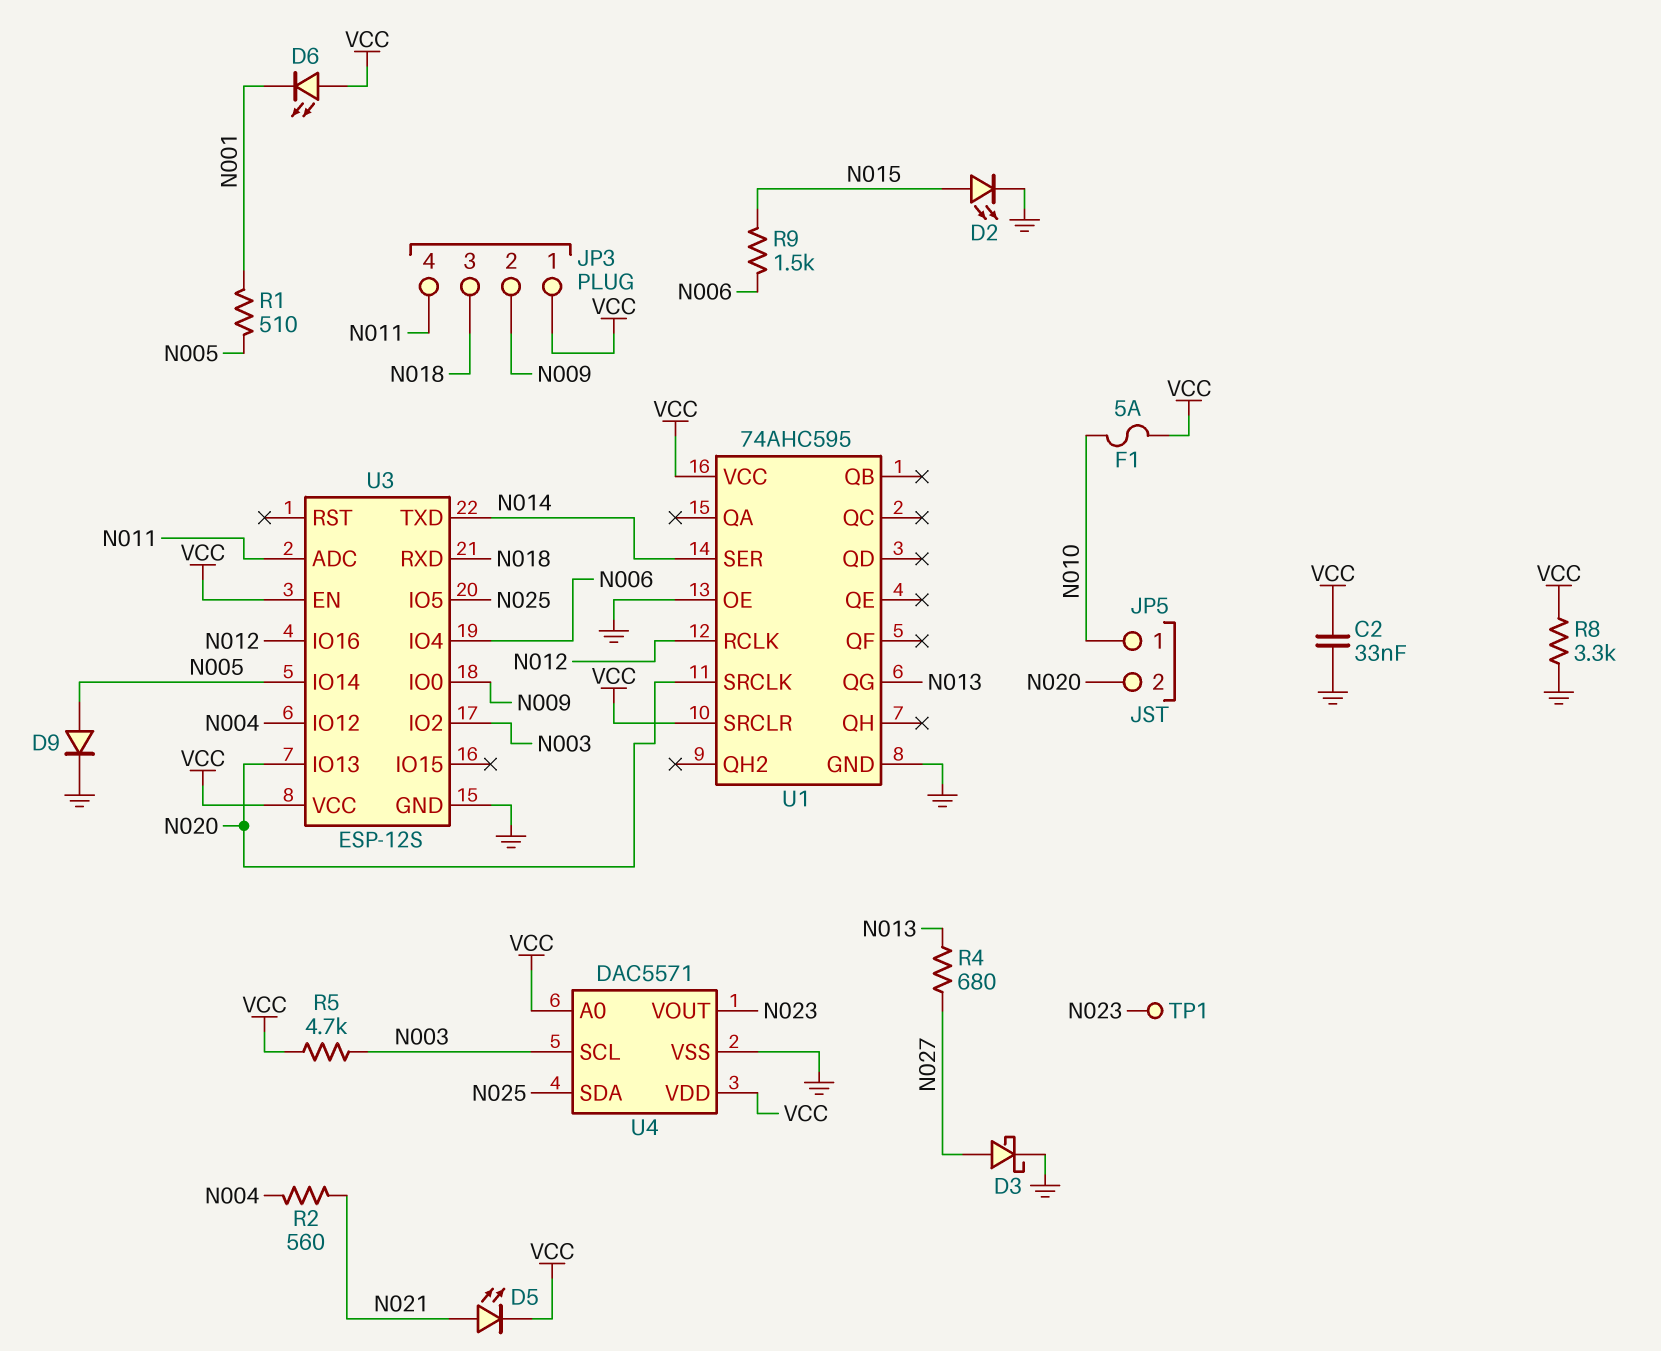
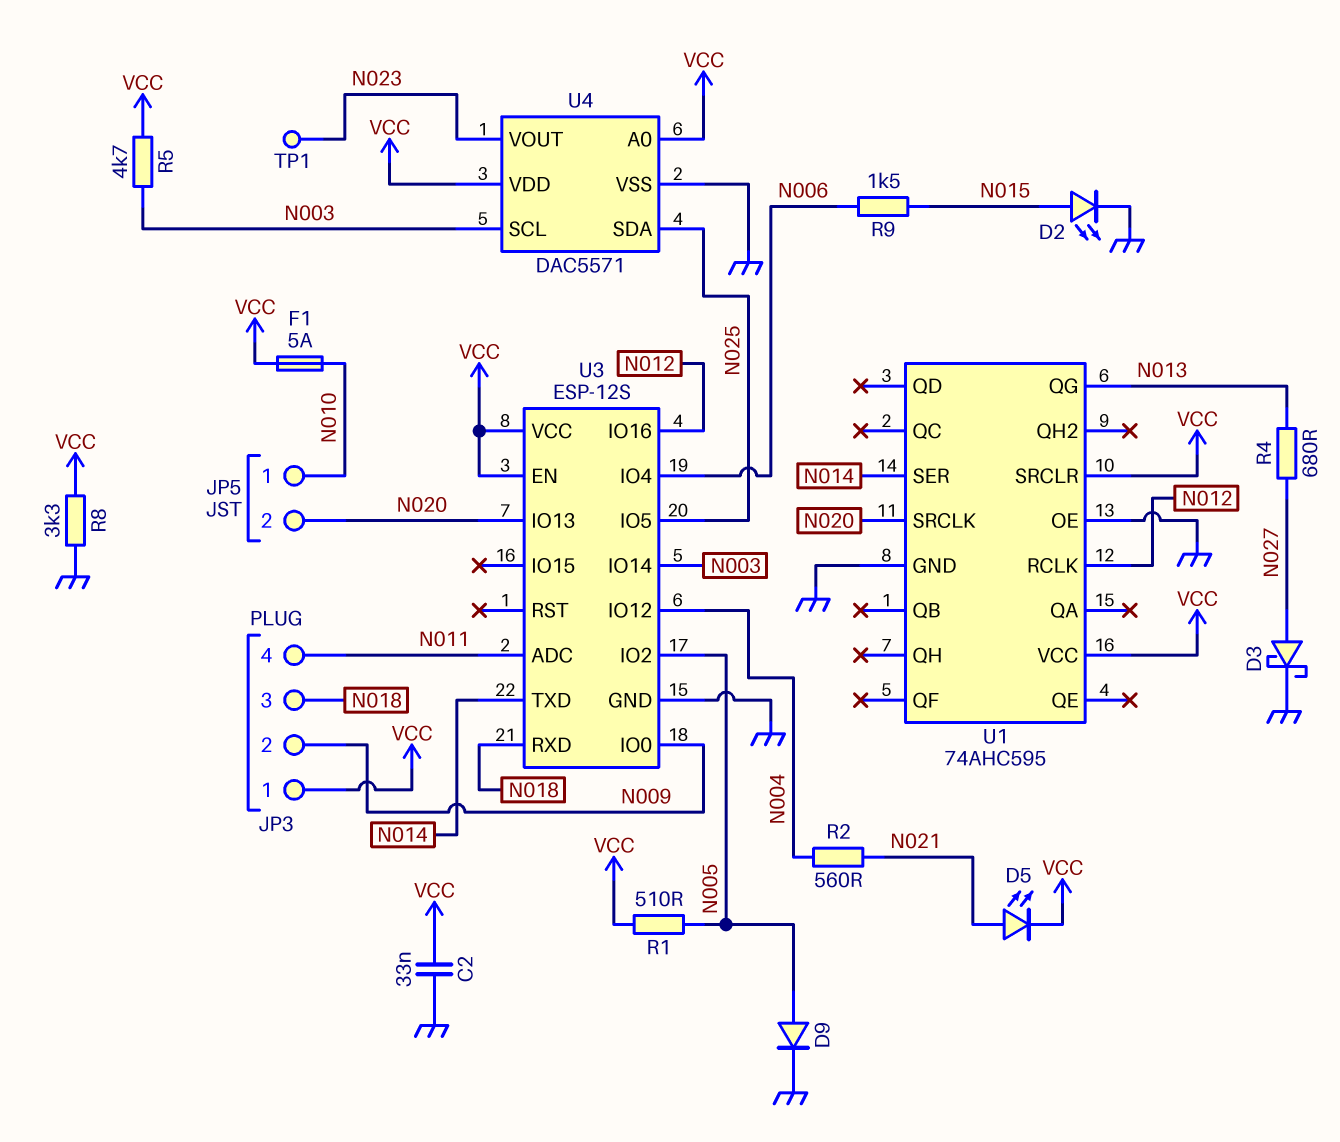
D6: LED (A VCC, K N001) -> none
R1: 510 (N001, N005) -> 510 (N005, VCC)
U3 pin IO2: N003 -> N005
U3 pin IO14: N005 -> N003

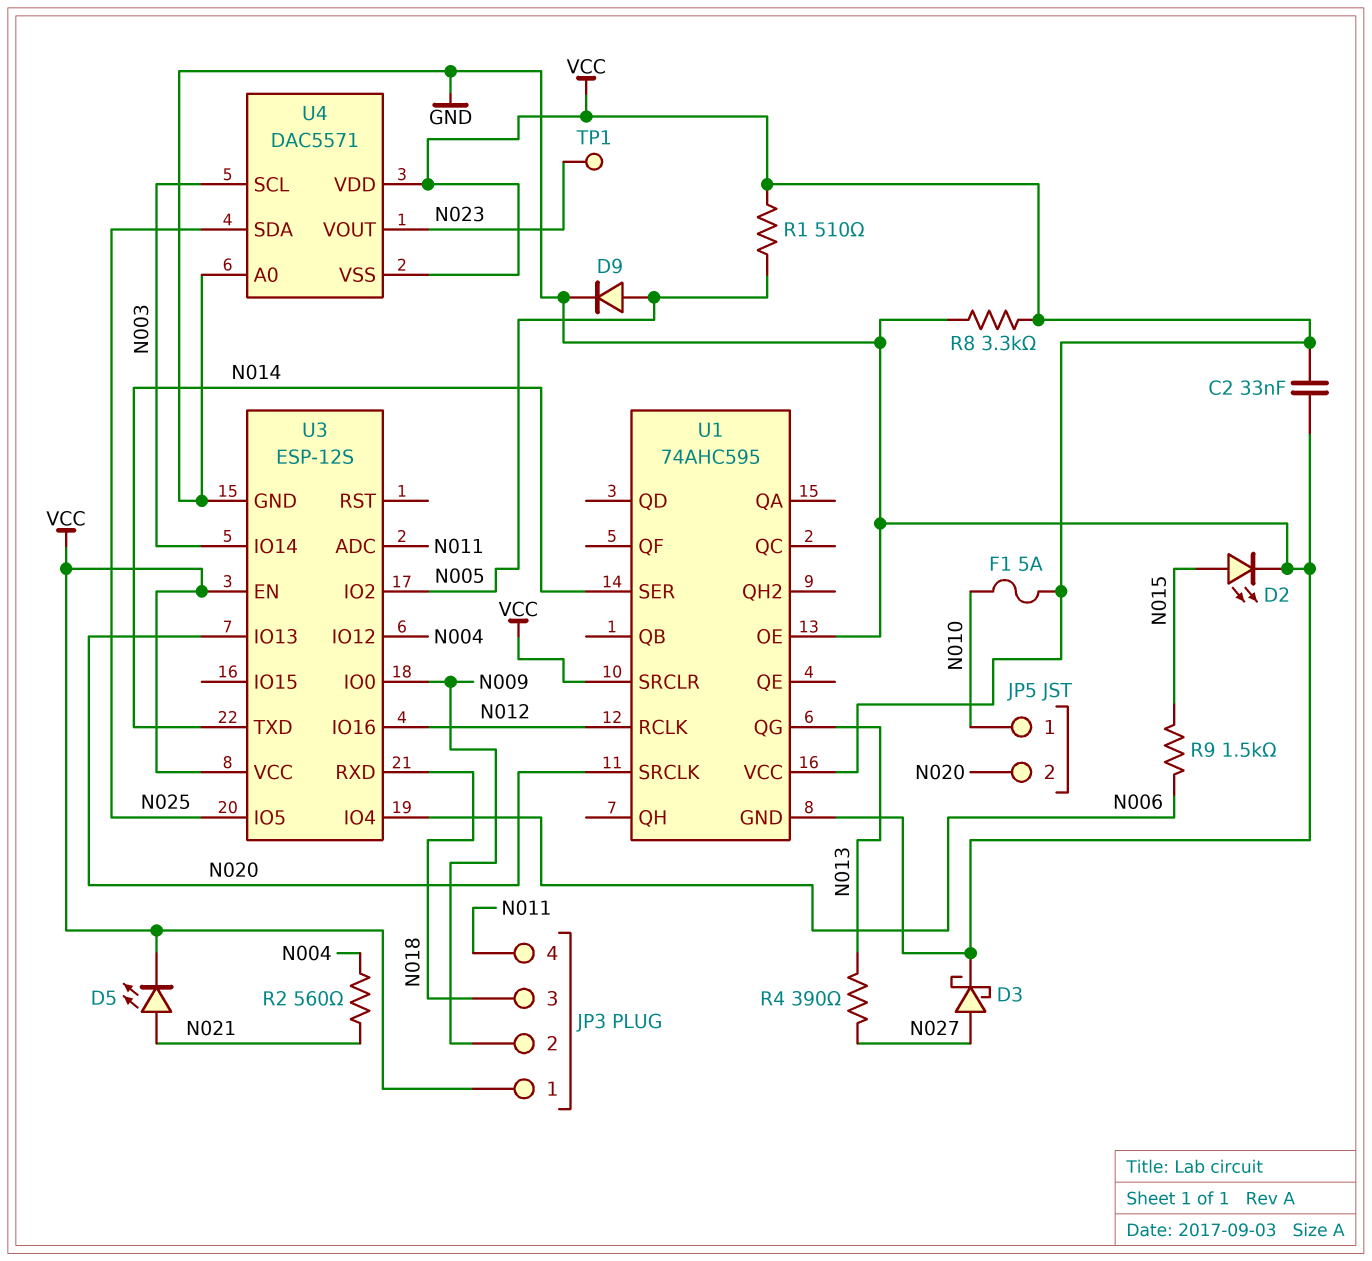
R4: 680 (N013, N027) -> 390 (N013, N027)
R5: 4.7k (N003, VCC) -> none
U4 pin A0: VCC -> GND
U4 pin VSS: GND -> VCC

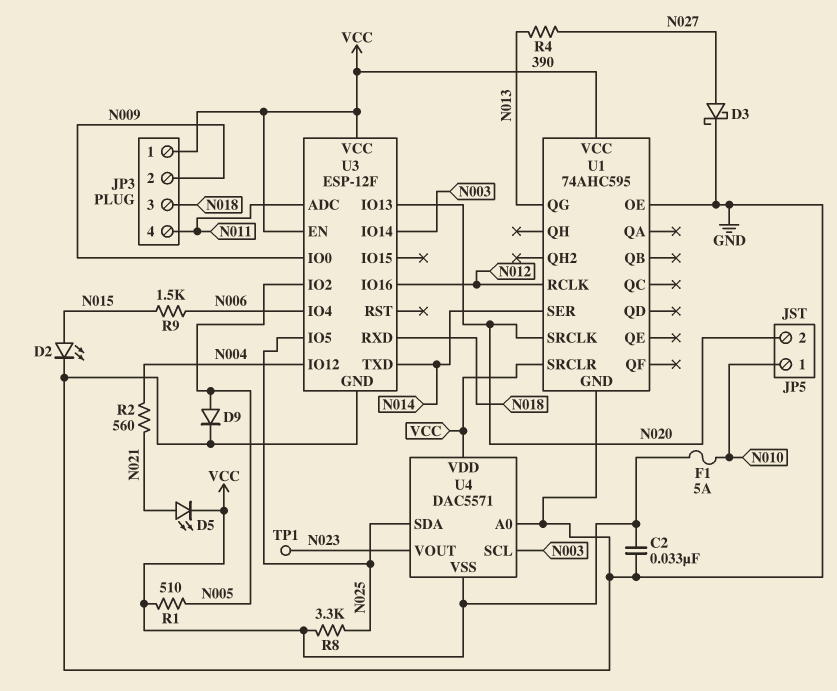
R8: 3.3k (GND, VCC) -> 3.3k (N025, VCC)
U3: ESP-12S -> ESP-12F

